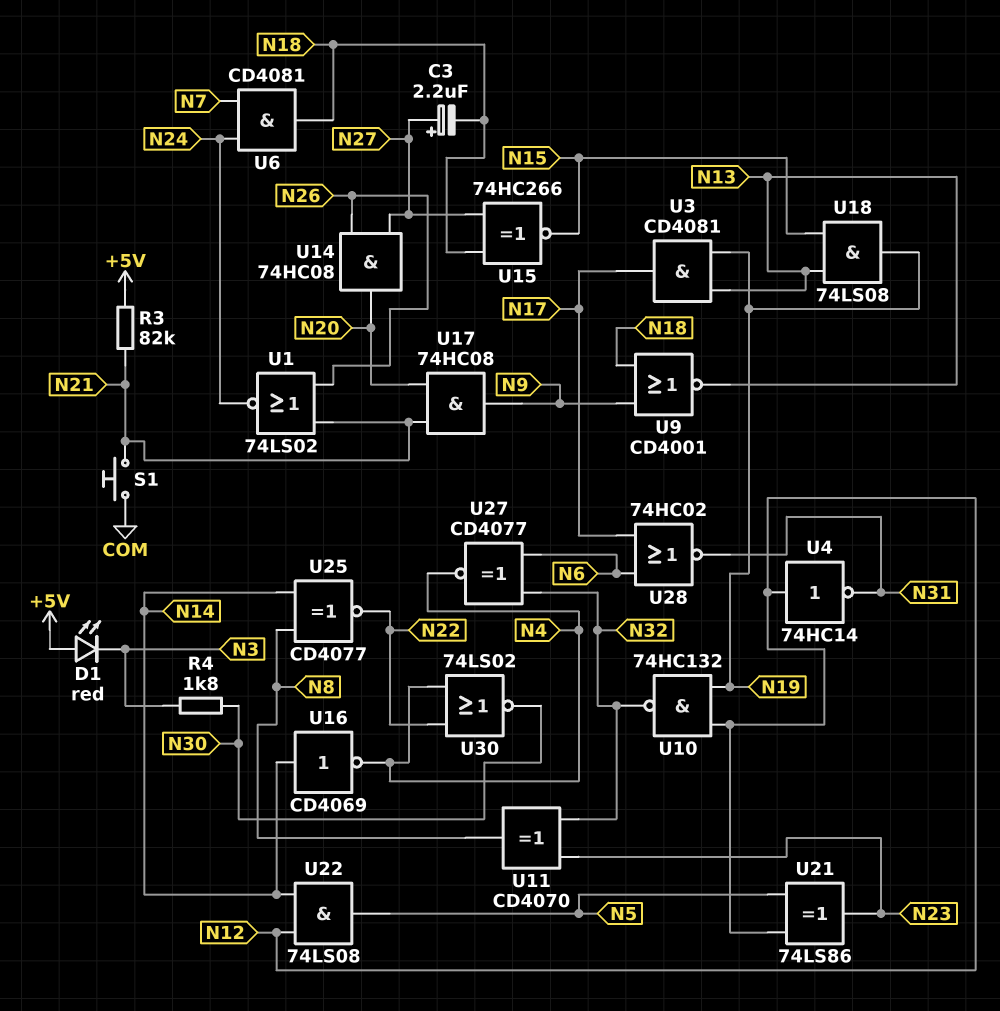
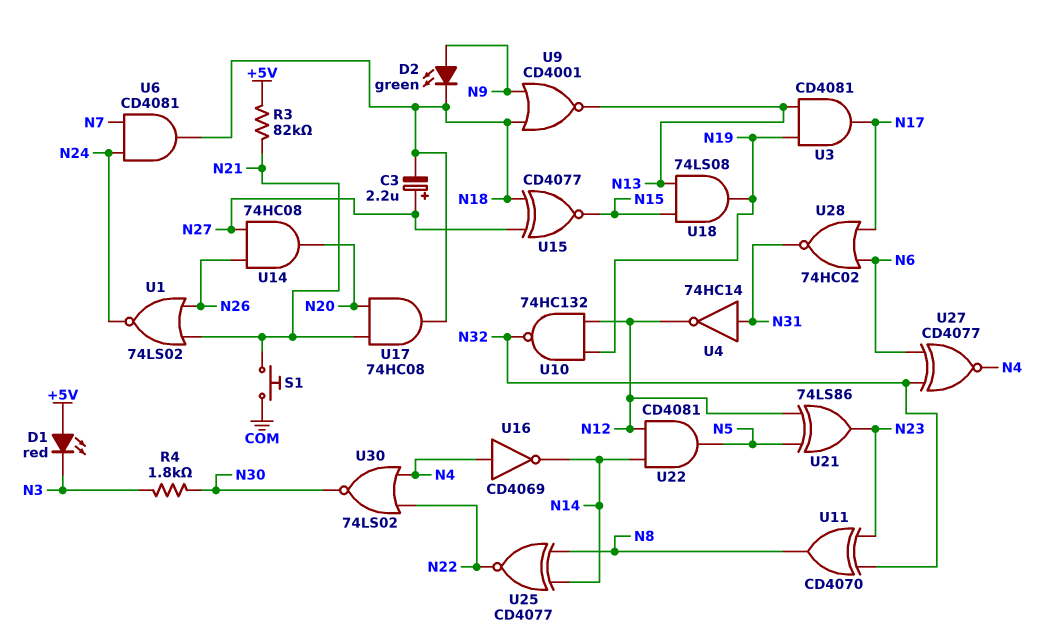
D2: none -> LED green (A N9, K N18)
U4: NOT 74HC14 (in N12, out N31) -> NOT 74HC14 (in N31, out N12)
U15: XNOR 74HC266 (in N18, in N27, out N15) -> XNOR CD4077 (in N18, in N27, out N15)
U16: NOT CD4069 (in N14, out N4) -> NOT CD4069 (in N4, out N14)
U17: AND 74HC08 (in N20, in N21, out N9) -> AND 74HC08 (in N20, in N21, out N18)
U22: AND 74LS08 (in N12, in N14, out N5) -> AND CD4081 (in N12, in N14, out N5)

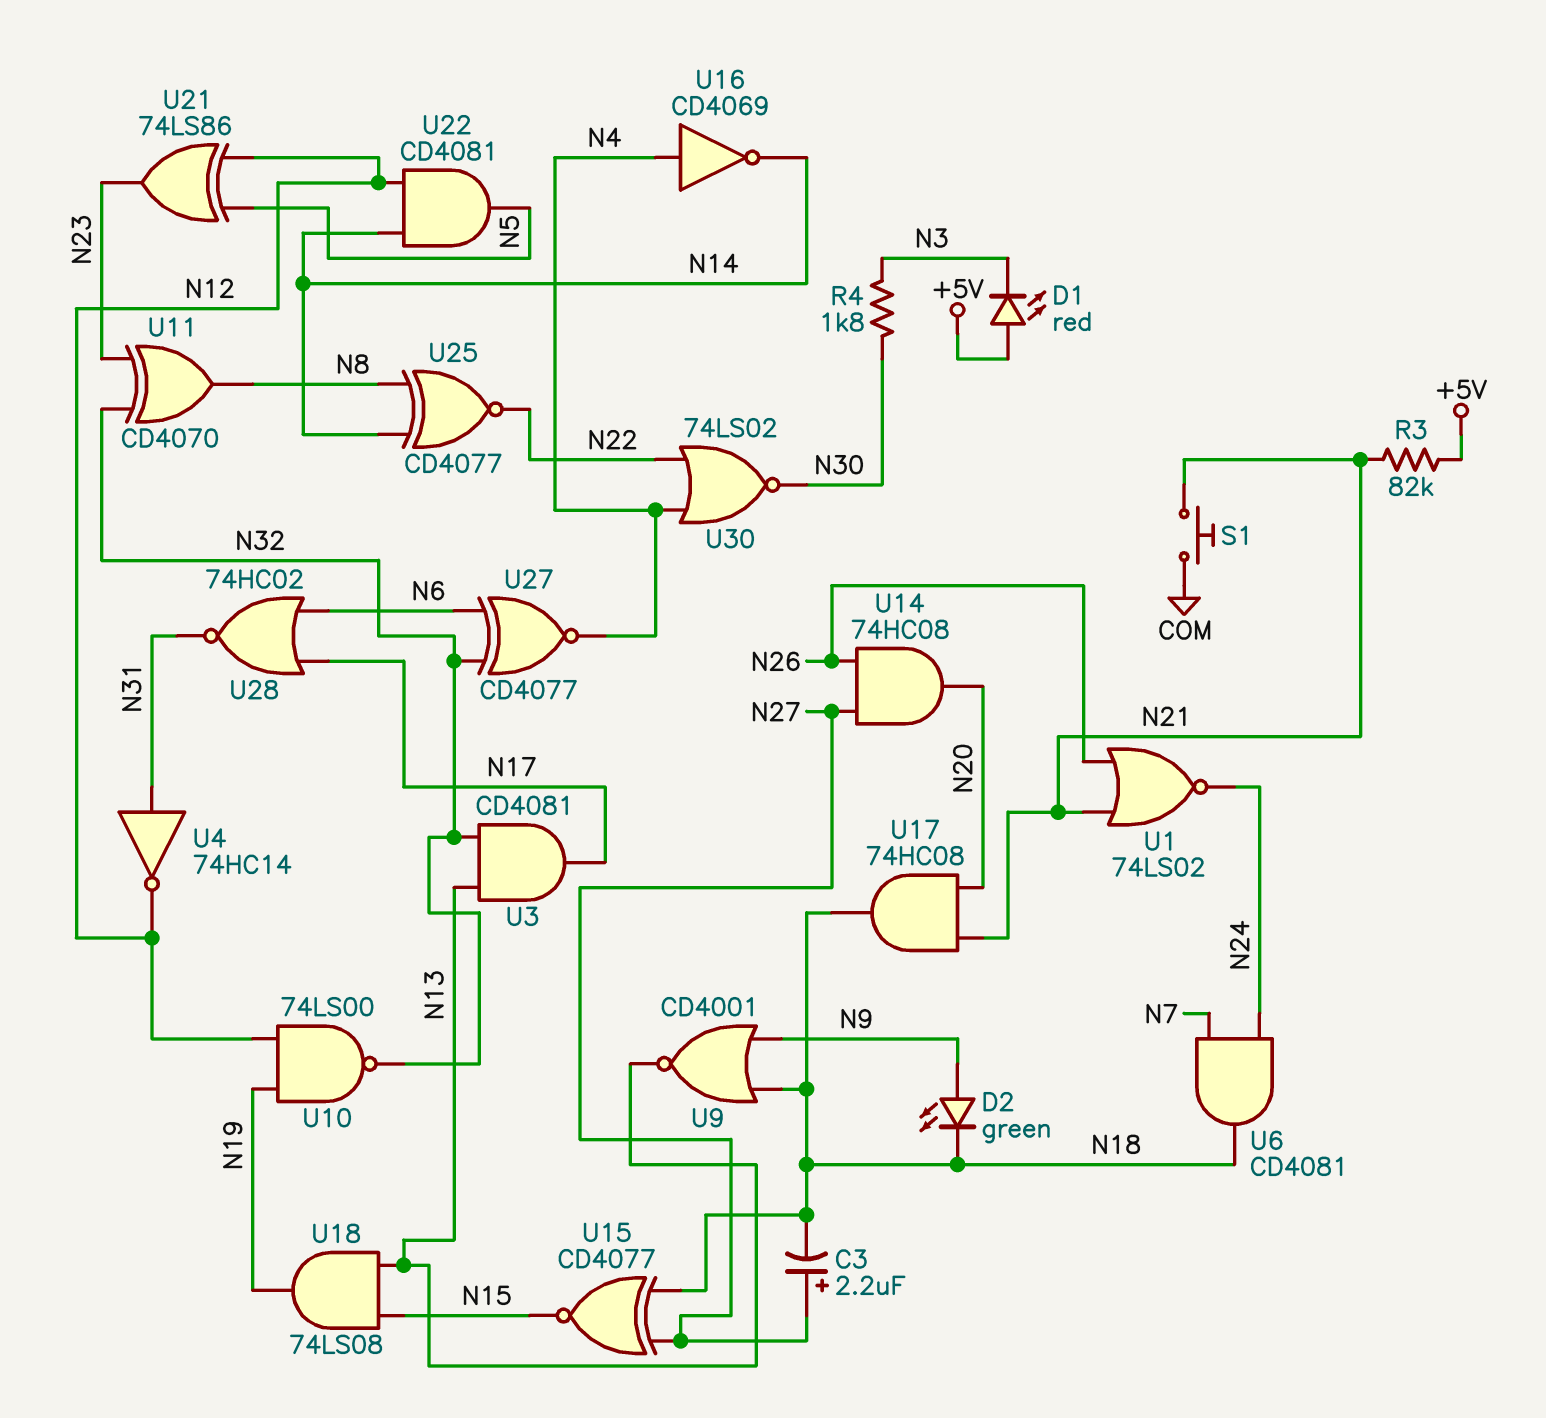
U3: AND CD4081 (in N13, in N19, out N17) -> AND CD4081 (in N13, in N32, out N17)
U10: NAND 74HC132 (in N12, in N19, out N32) -> NAND 74LS00 (in N12, in N19, out N32)

